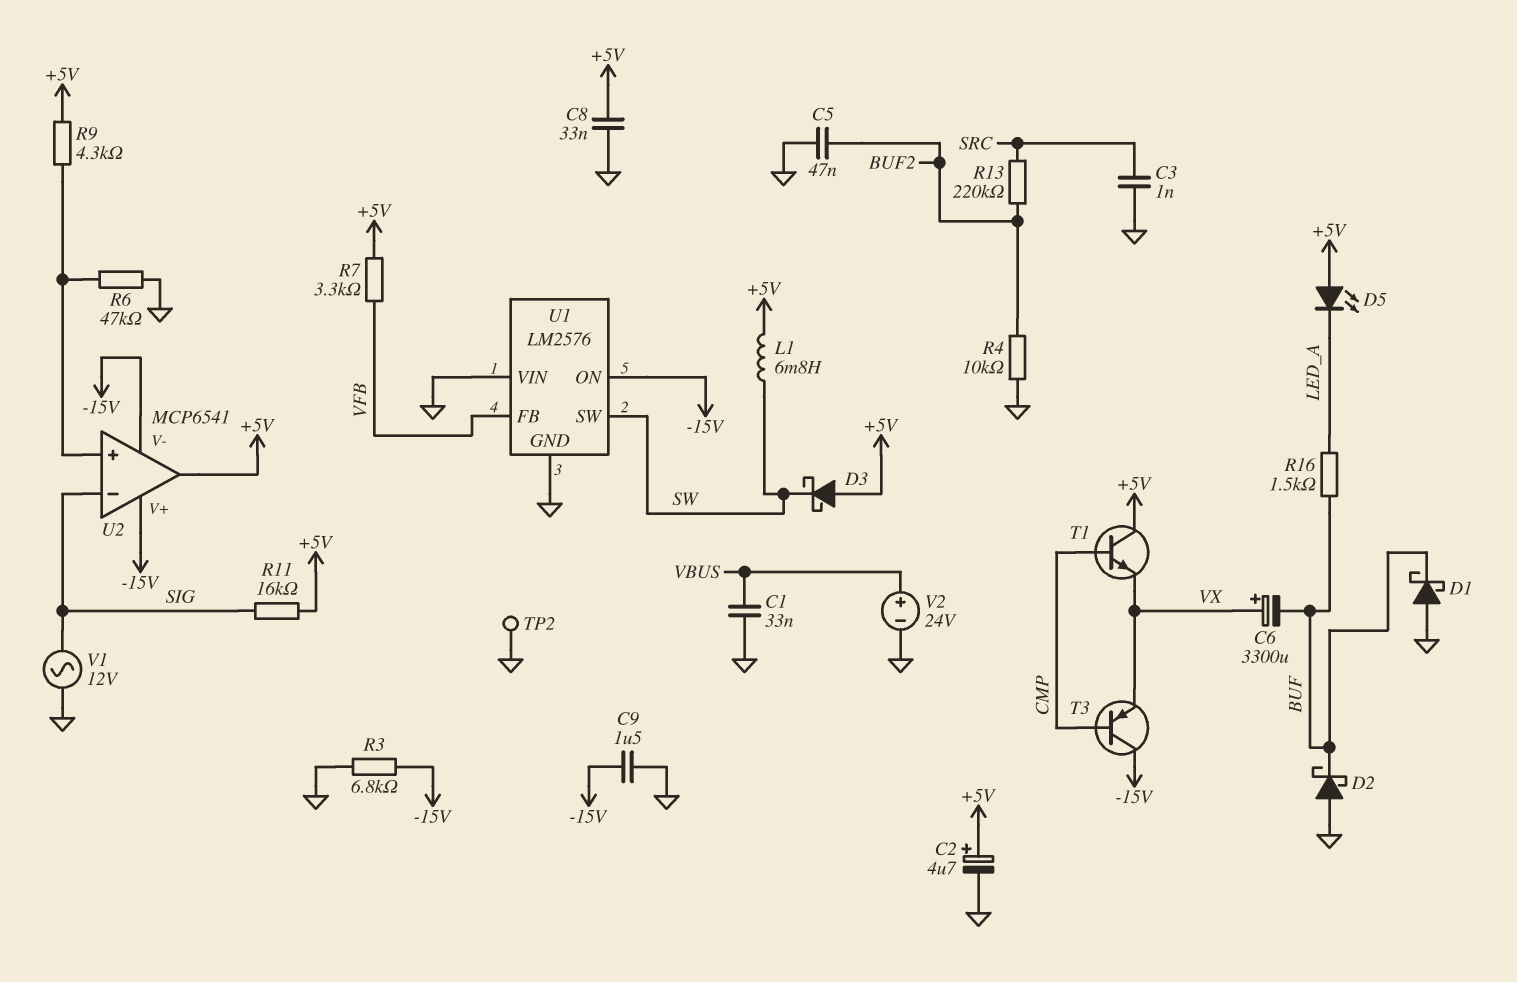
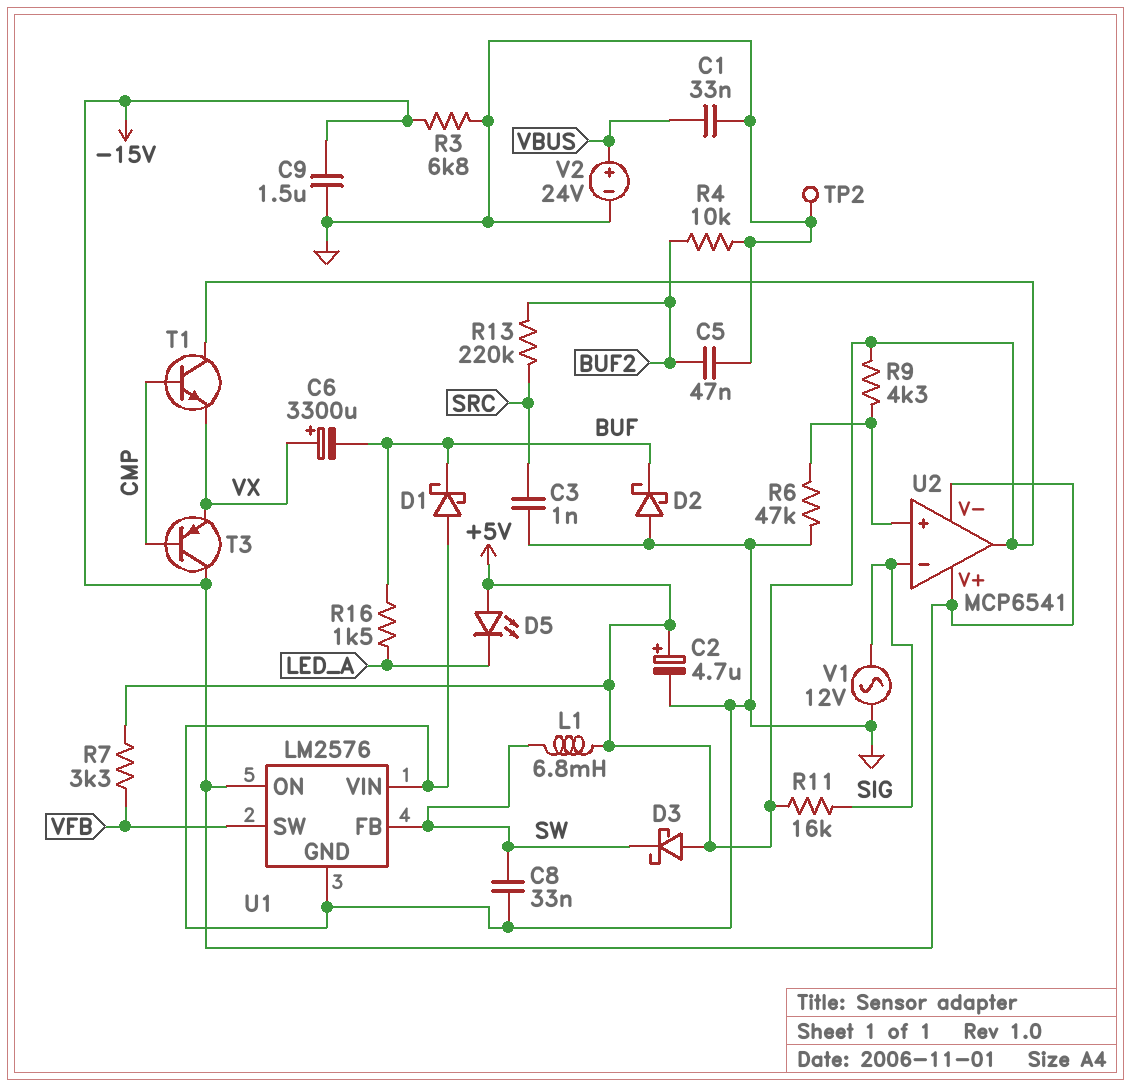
C8: 33nF (+5V, GND) -> 33nF (GND, SW)
U1 pin FB: VFB -> SW
U1 pin SW: SW -> VFB

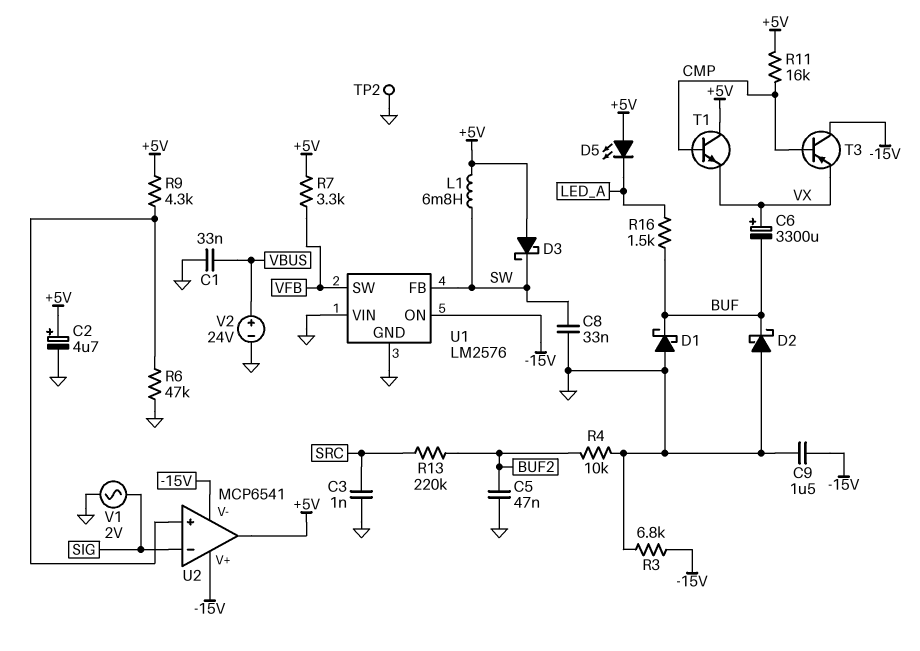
R11: 16k (+5V, SIG) -> 16k (+5V, CMP)
V1: AC 12V (GND, SIG) -> AC 2V (GND, SIG)

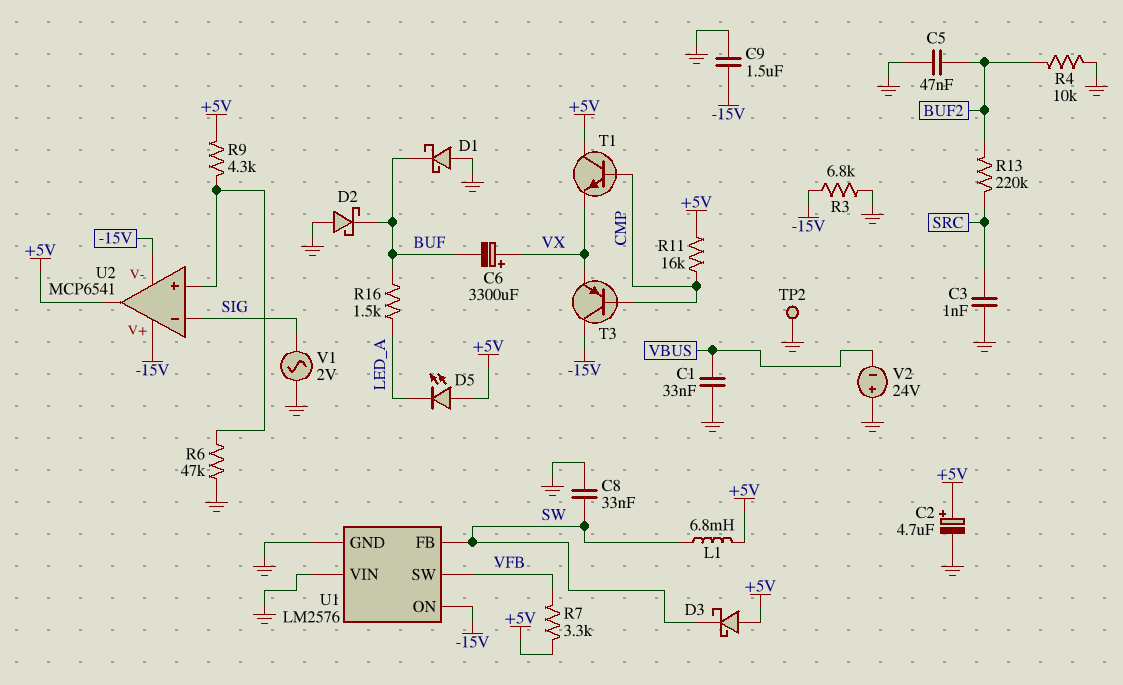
V2: 24V (plus VBUS, minus GND) -> 24V (plus GND, minus VBUS)

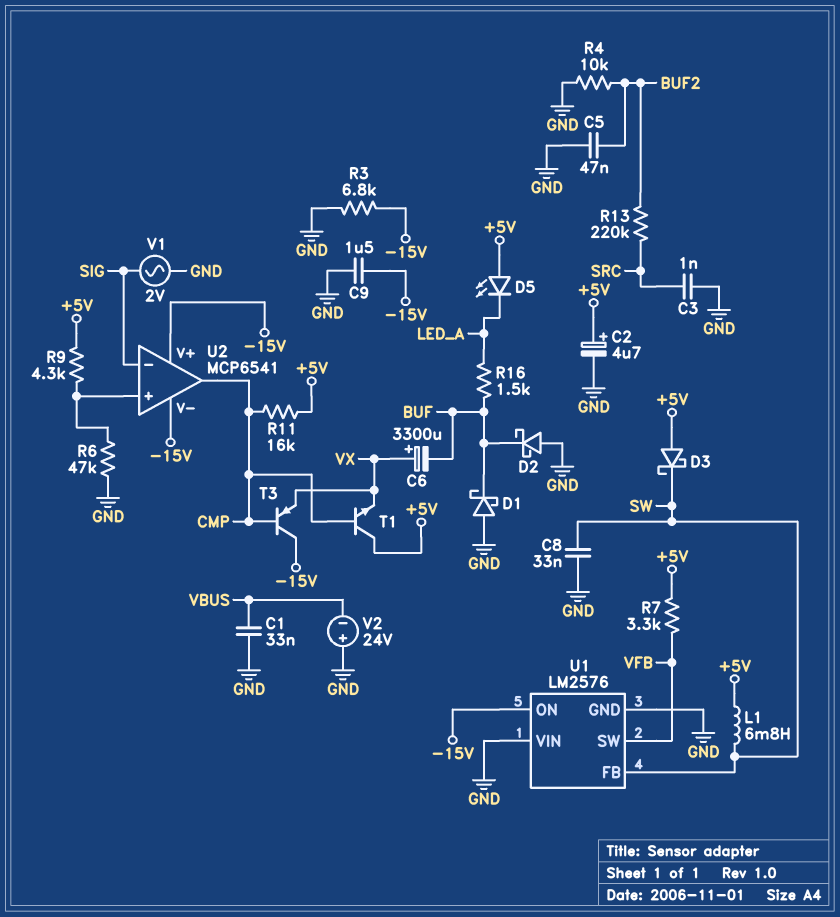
TP2: test point (GND) -> none
U2 pin out: +5V -> CMP

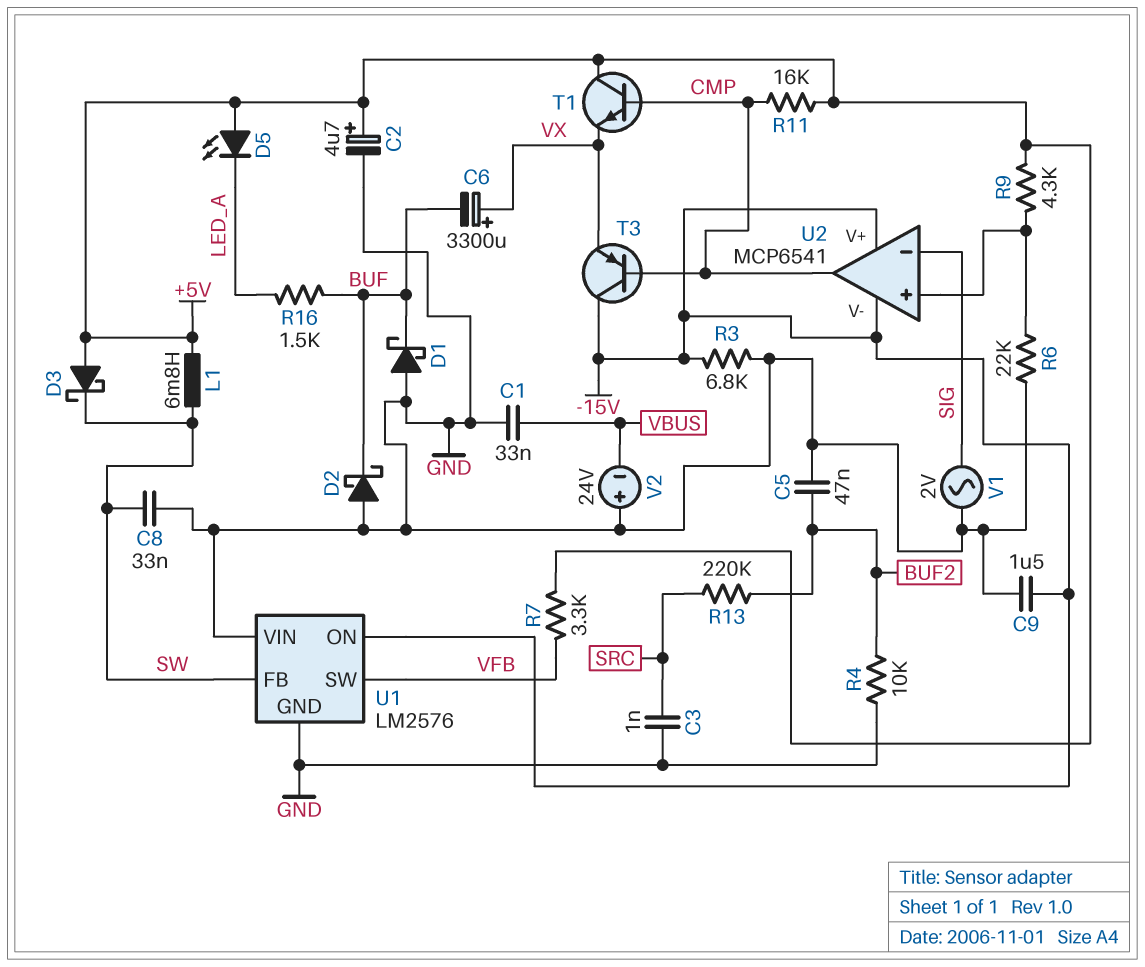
R6: 47k (GND, U2/in+) -> 22k (GND, U2/in+)

